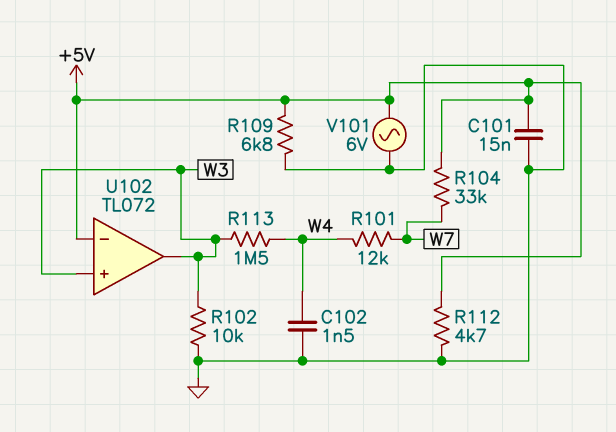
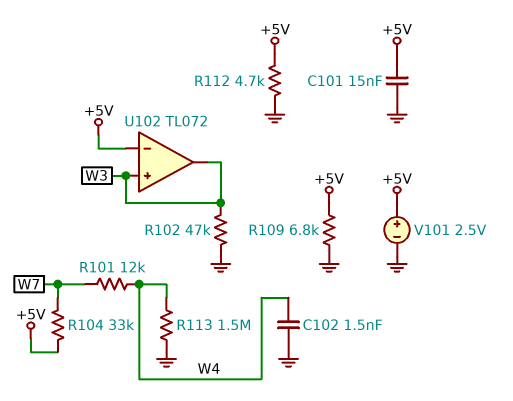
R102: 10k (GND, W3) -> 47k (GND, W3)
R113: 1.5M (W3, W4) -> 1.5M (GND, W4)
V101: AC 6V (+5V, GND) -> 2.5V (plus +5V, minus GND)

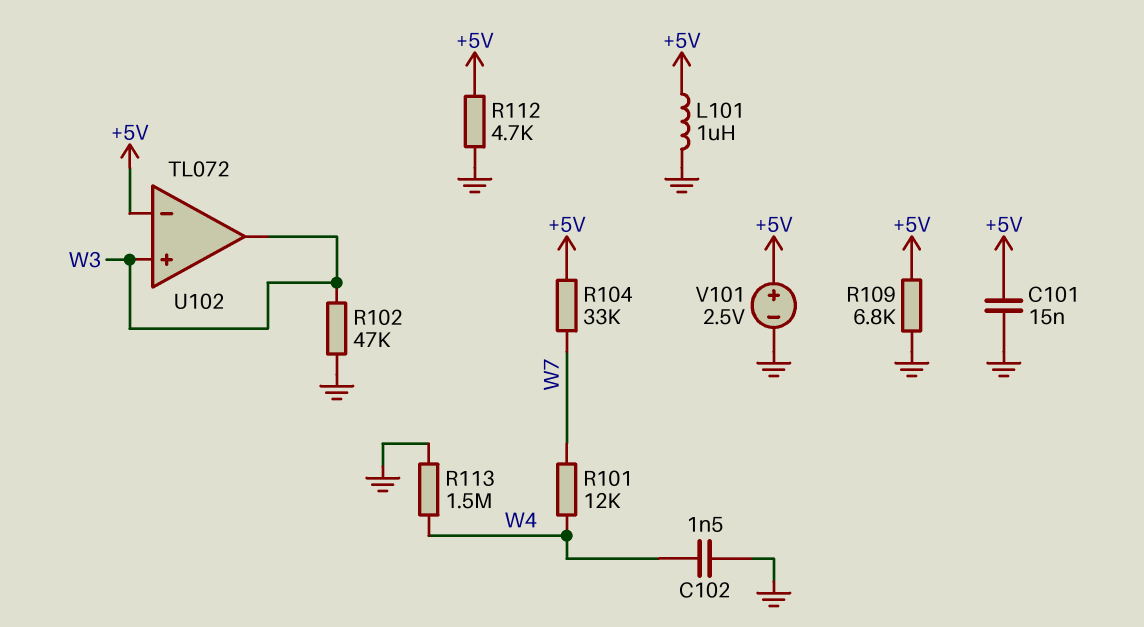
L101: none -> 1uH (+5V, GND)

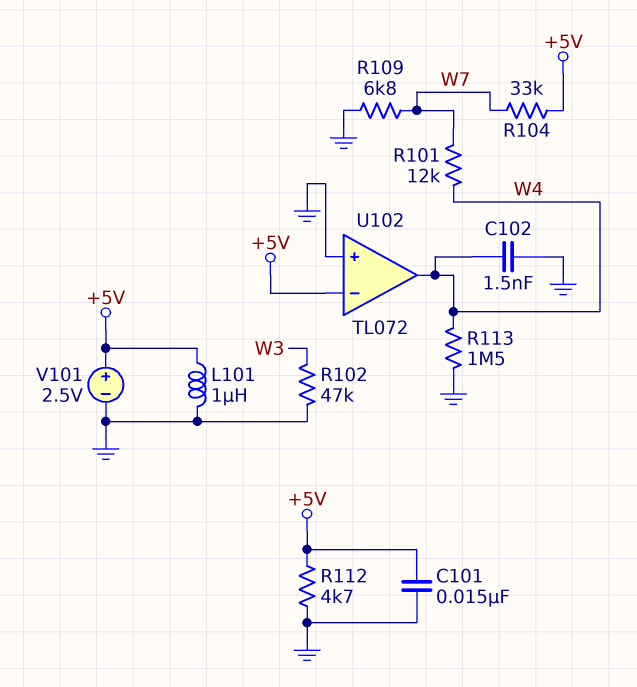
R109: 6.8k (+5V, GND) -> 6.8k (GND, W7)
U102 pin in+: W3 -> GND
U102 pin out: W3 -> W4

